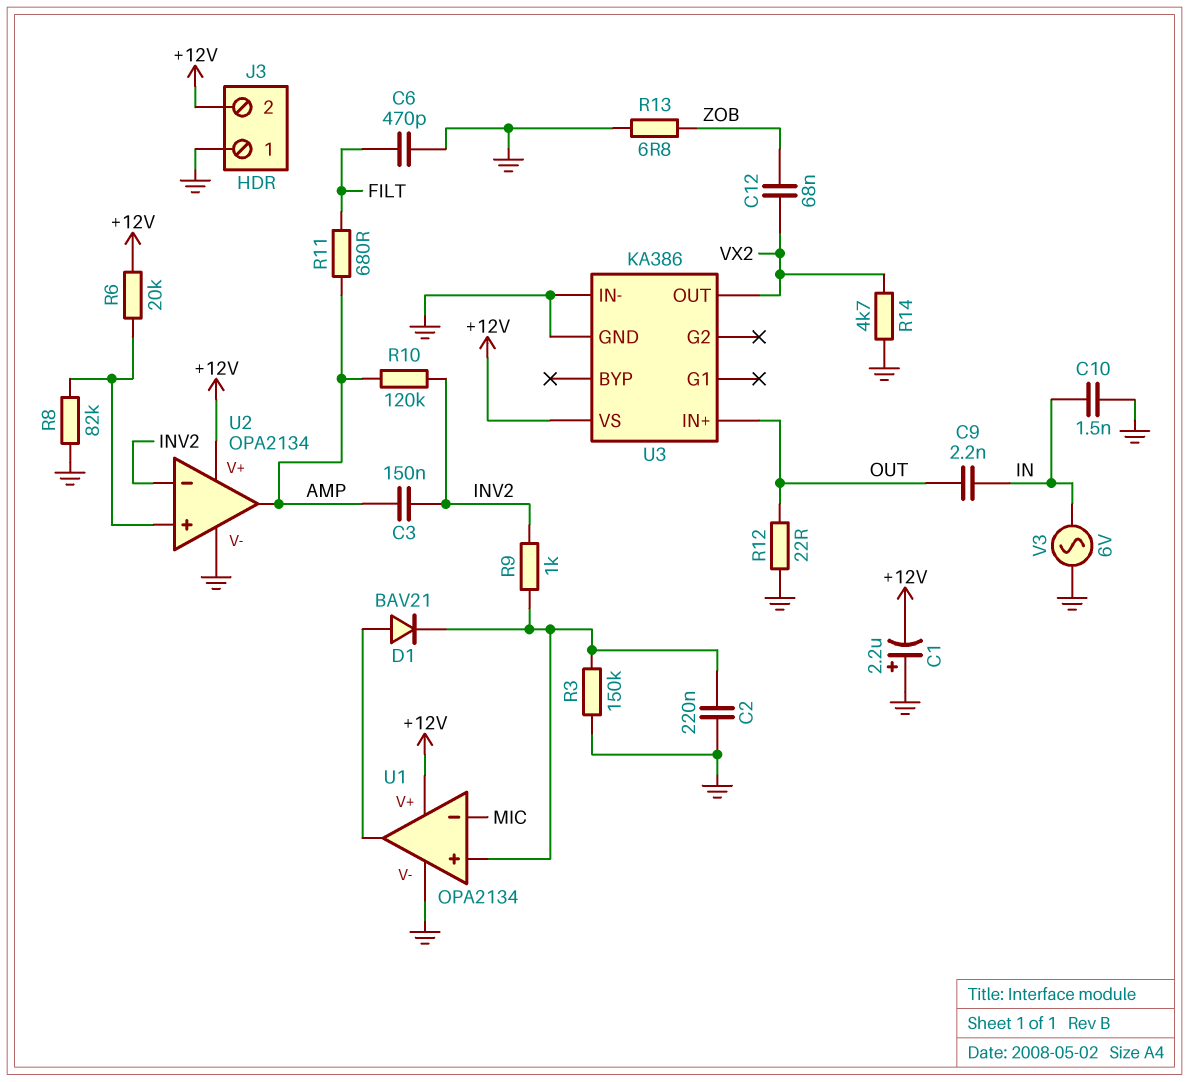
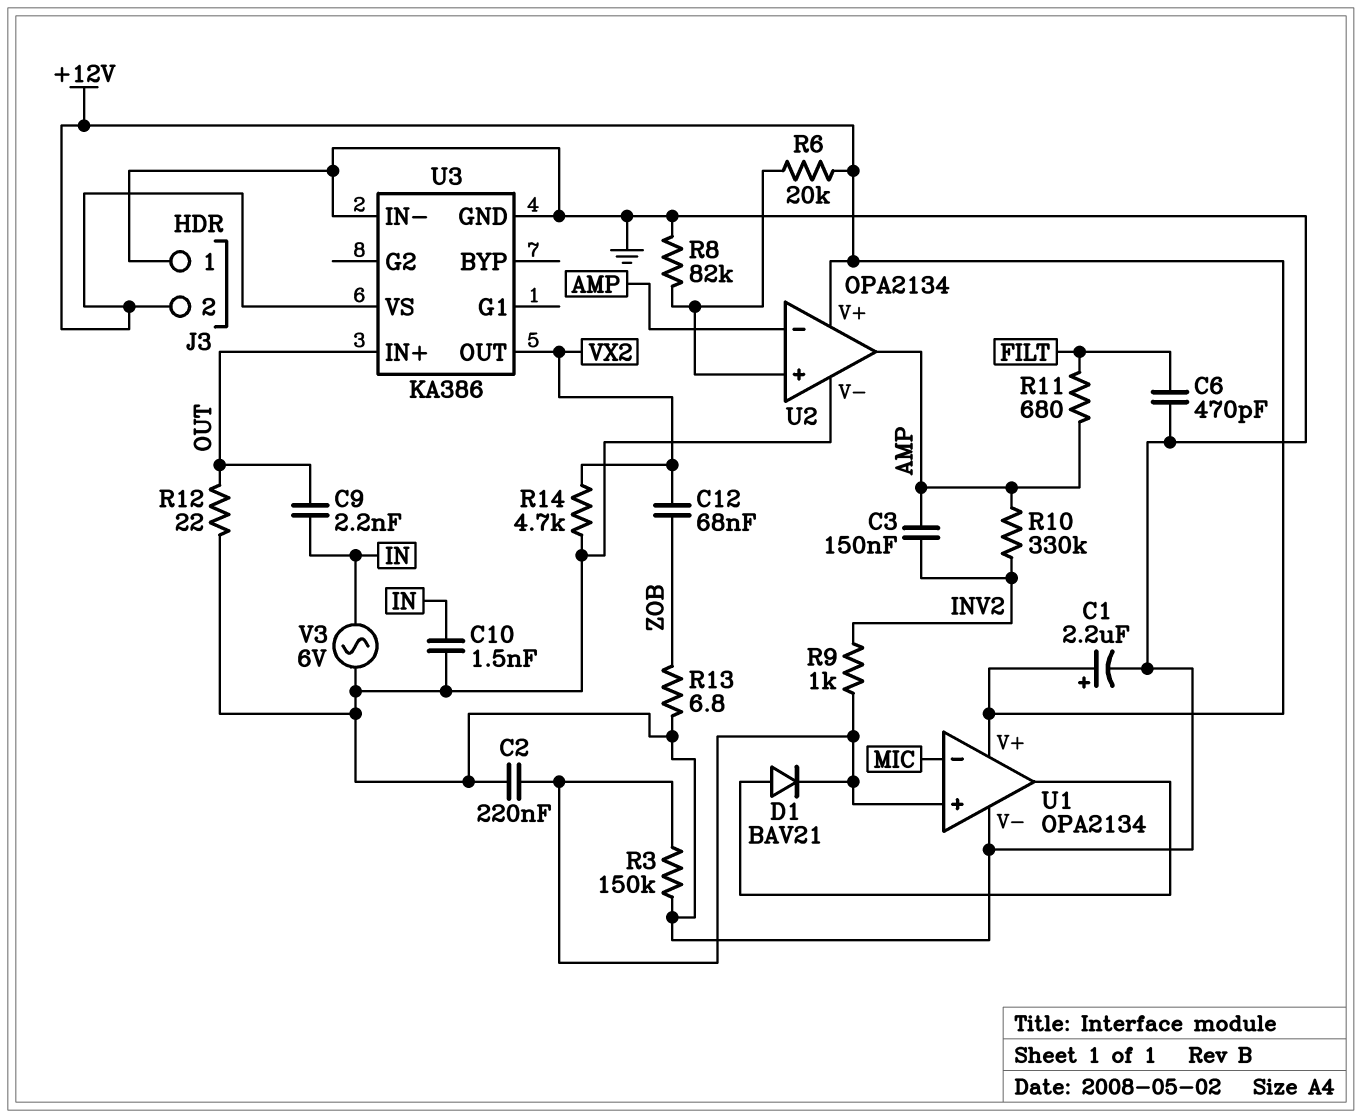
C1: 2.2uF (plus GND, minus +12V) -> 2.2uF (plus +12V, minus GND)
R10: 120k (AMP, INV2) -> 330k (AMP, INV2)
U2 pin in-: INV2 -> AMP

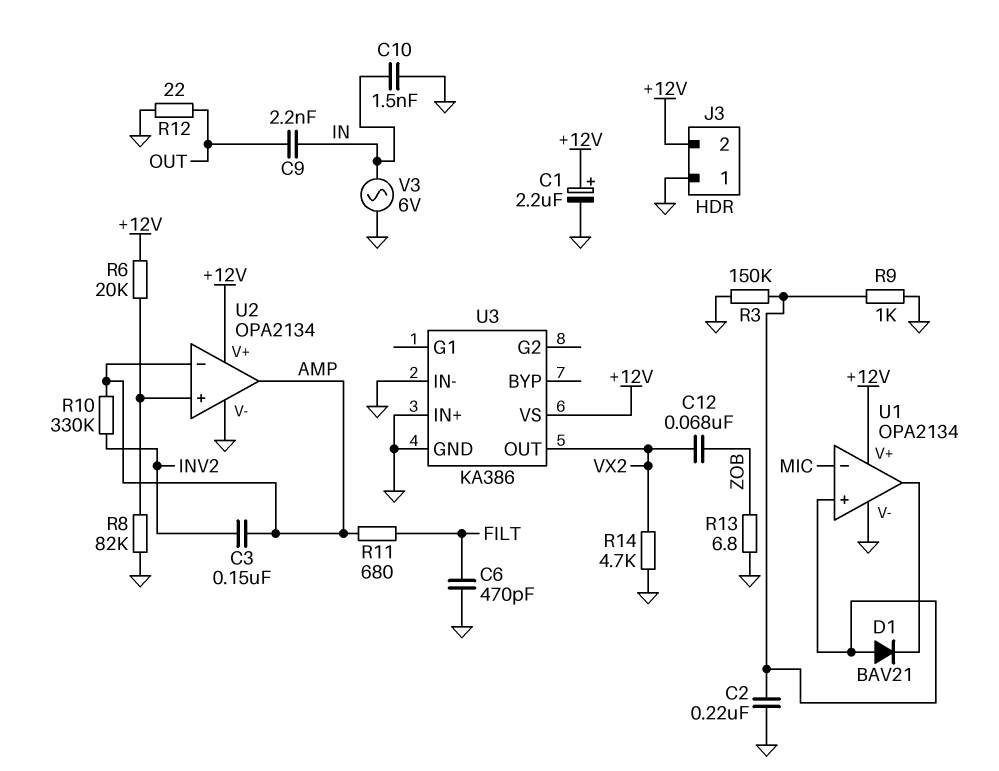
D1: diode BAV21 (A U1/out, K U1/in+) -> diode BAV21 (A U1/in+, K U1/out)
R9: 1k (INV2, U1/in+) -> 1k (GND, U1/in+)
U3 pin IN+: OUT -> GND

